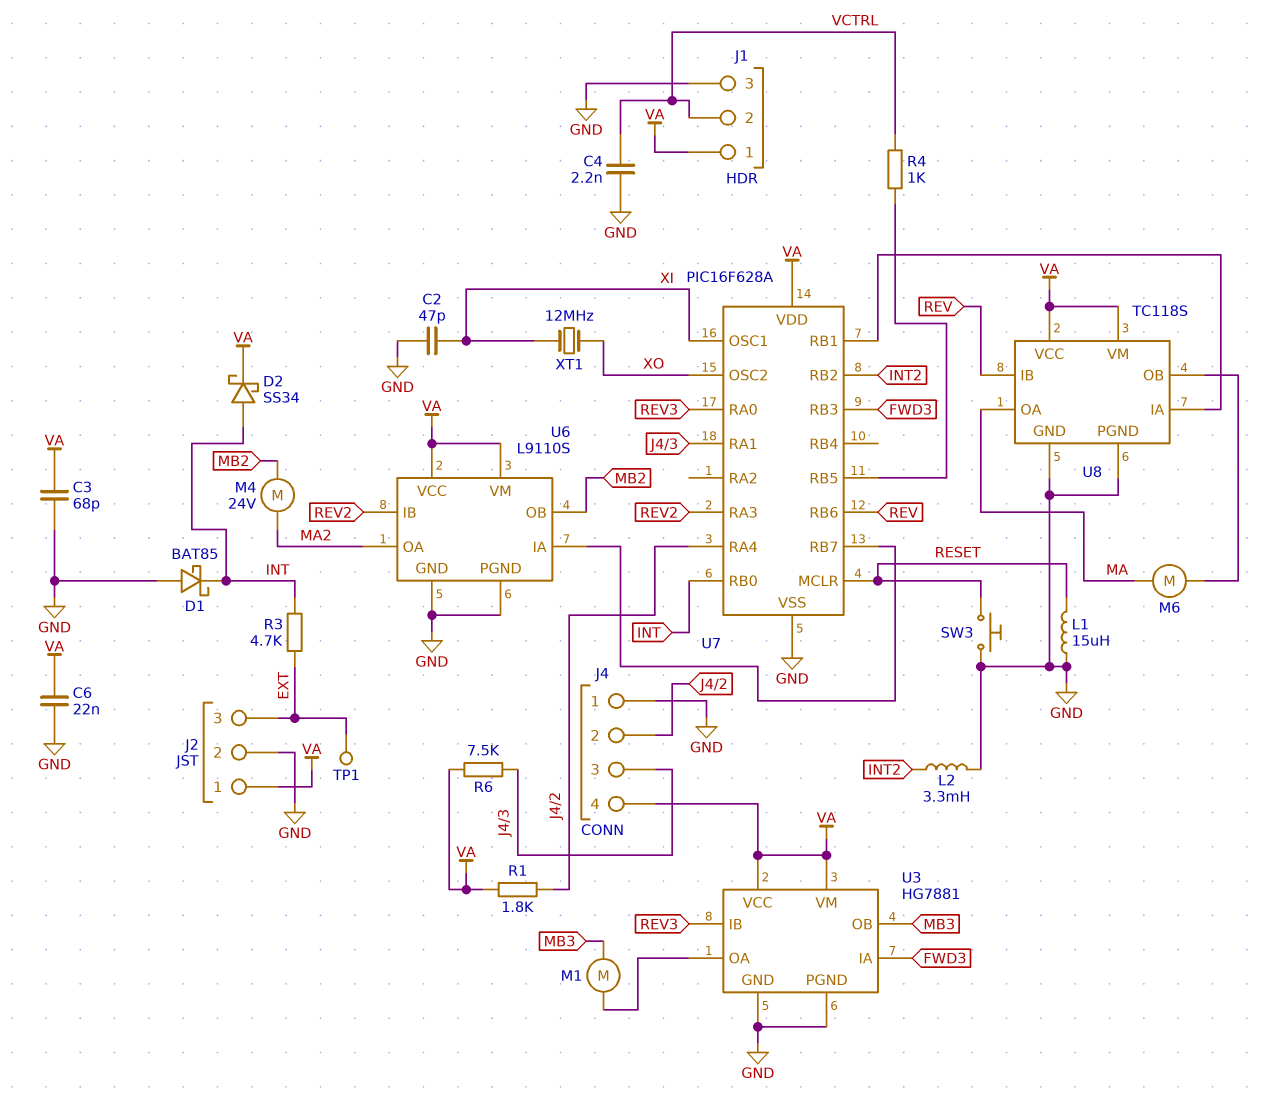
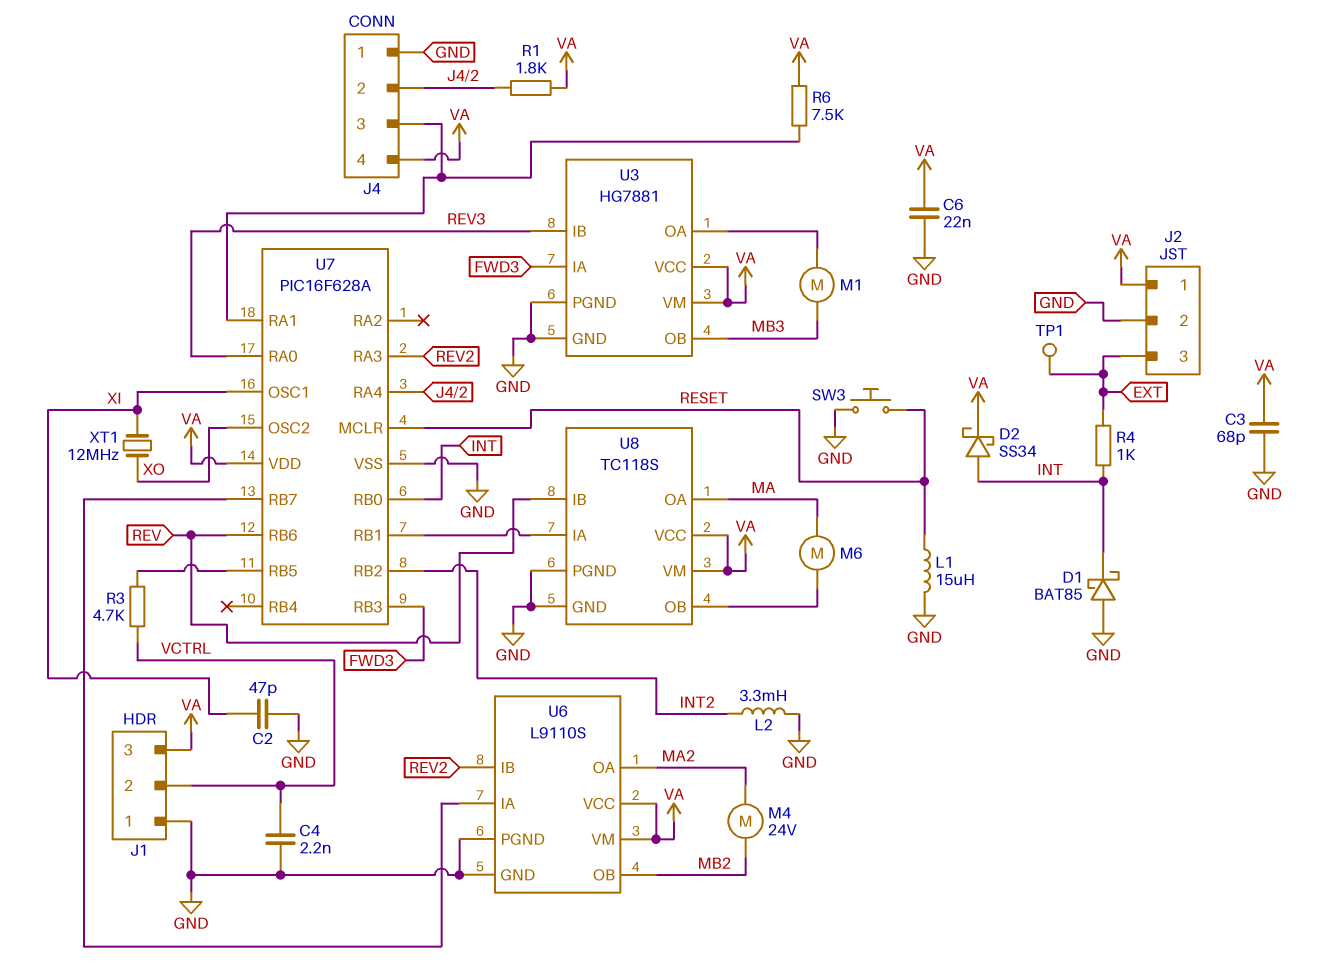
J1 pin 1: VA -> GND
J1 pin 3: GND -> VA
R3: 4.7k (EXT, INT) -> 4.7k (U7/RB5, VCTRL)
R4: 1k (U7/RB5, VCTRL) -> 1k (EXT, INT)

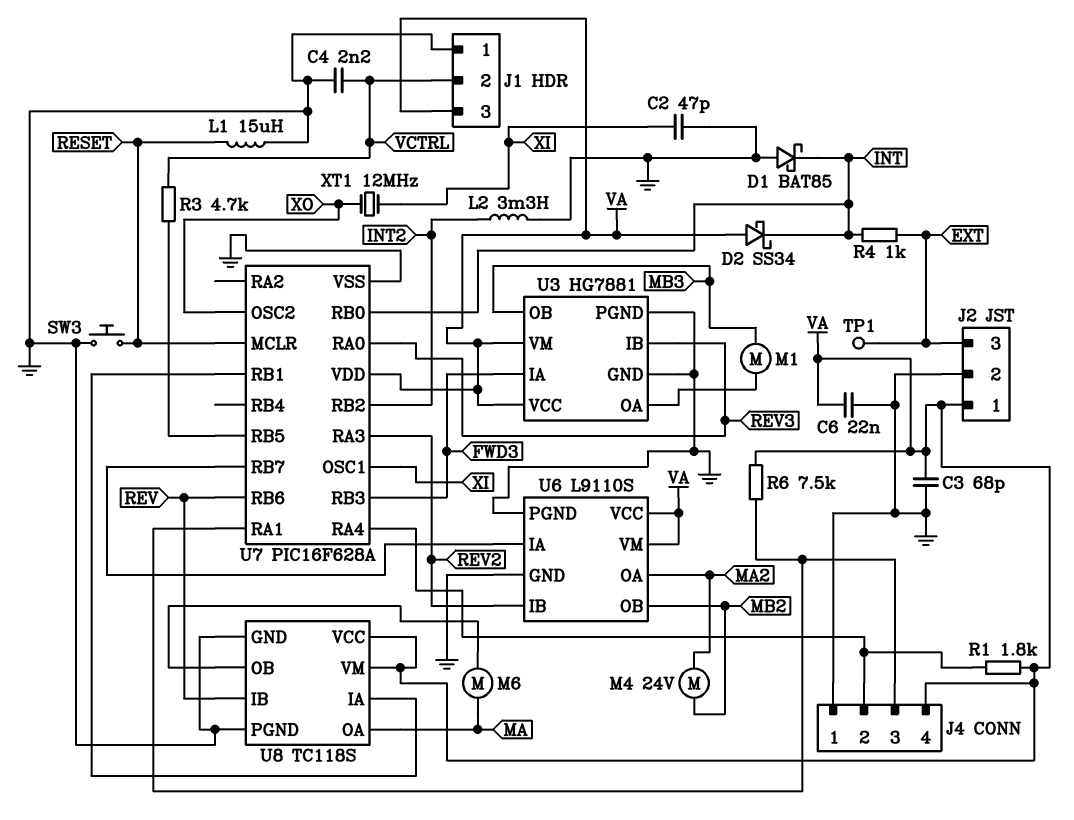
D2: schottky SS34 (A INT, K VA) -> schottky SS34 (A VA, K INT)

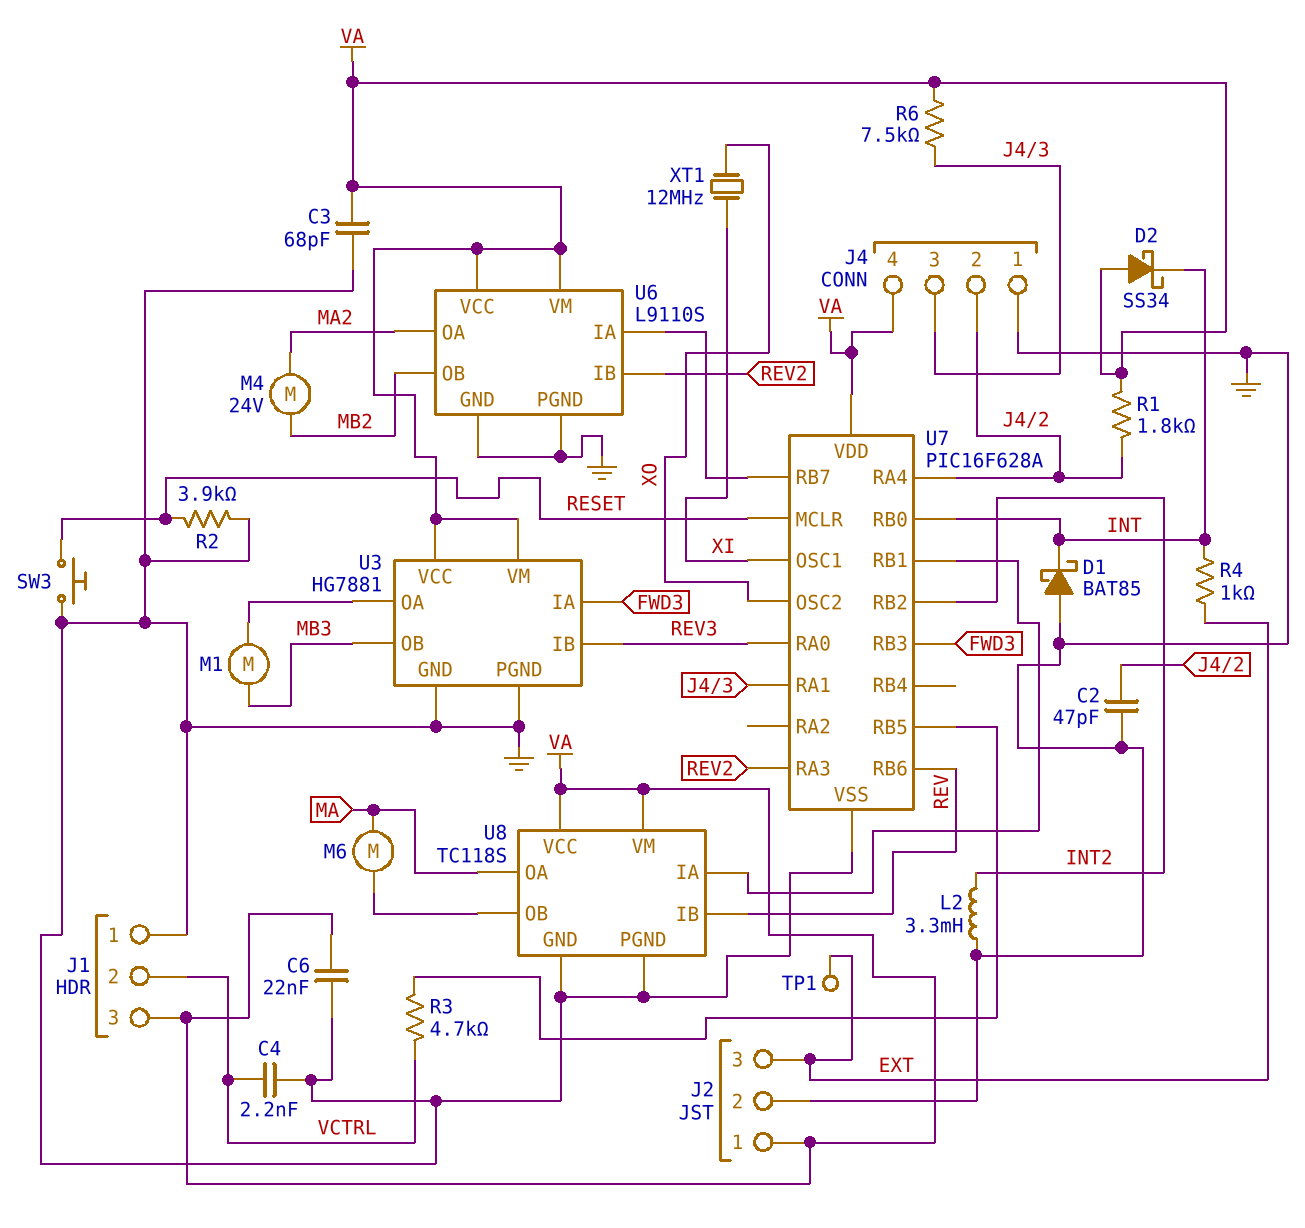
C2: 47pF (GND, XI) -> 47pF (GND, J4/2)
L1: 15uH (GND, RESET) -> none
R2: none -> 3.9k (GND, RESET)

